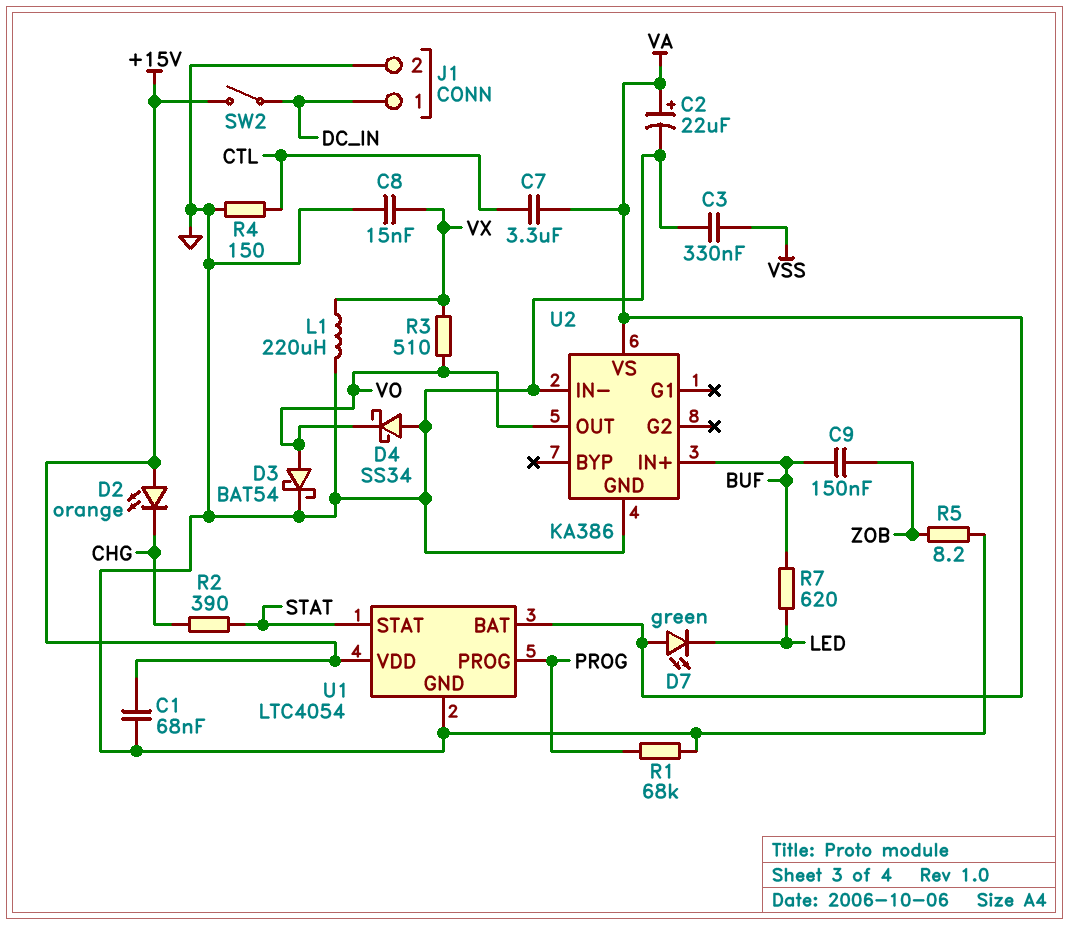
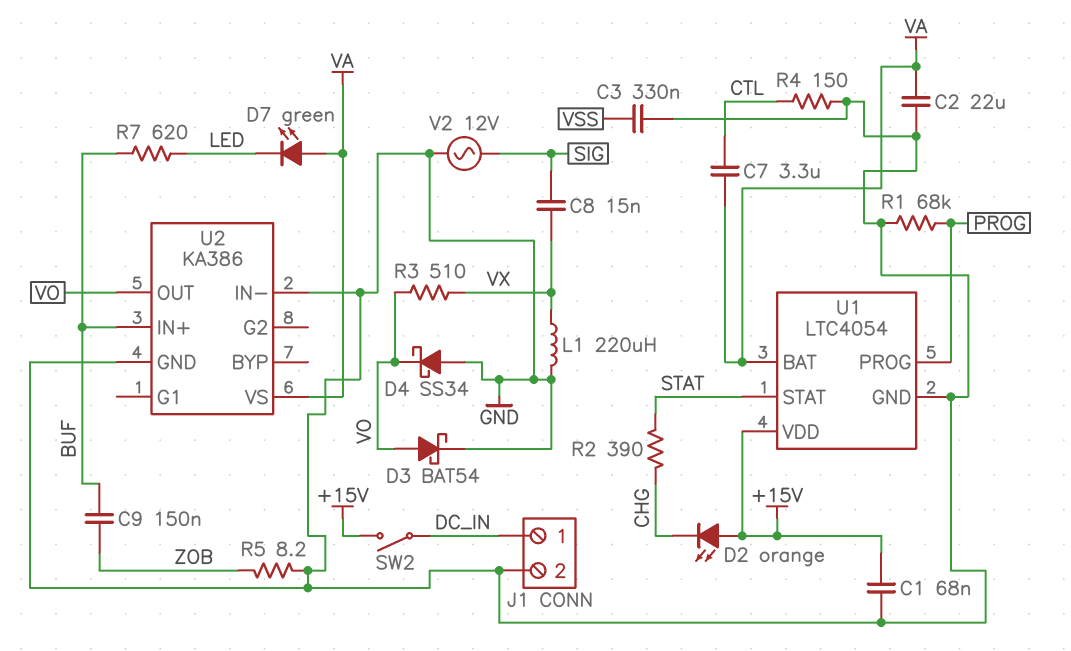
C2: 22uF (plus VA, minus GND) -> 22uF (GND, VA)
C8: 15nF (GND, VX) -> 15nF (SIG, VX)
V2: none -> AC 12V (GND, SIG)

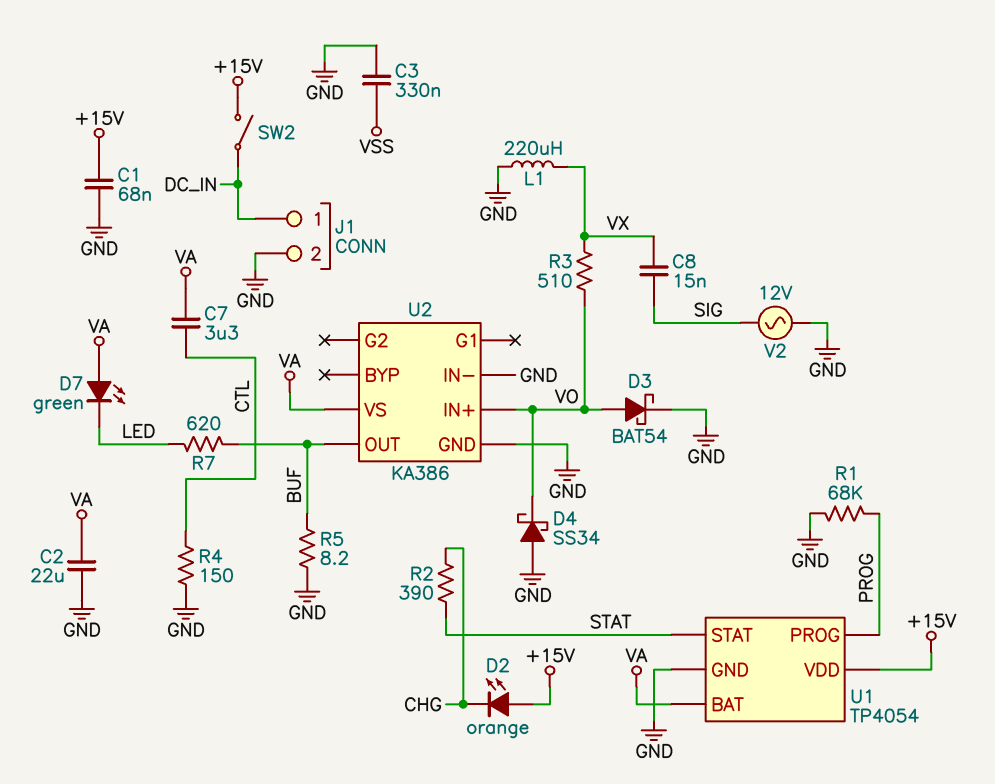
C9: 150nF (BUF, ZOB) -> none
R5: 8.2 (GND, ZOB) -> 8.2 (BUF, GND)
U1: LTC4054 -> TP4054
U2 pin IN+: BUF -> VO
U2 pin OUT: VO -> BUF

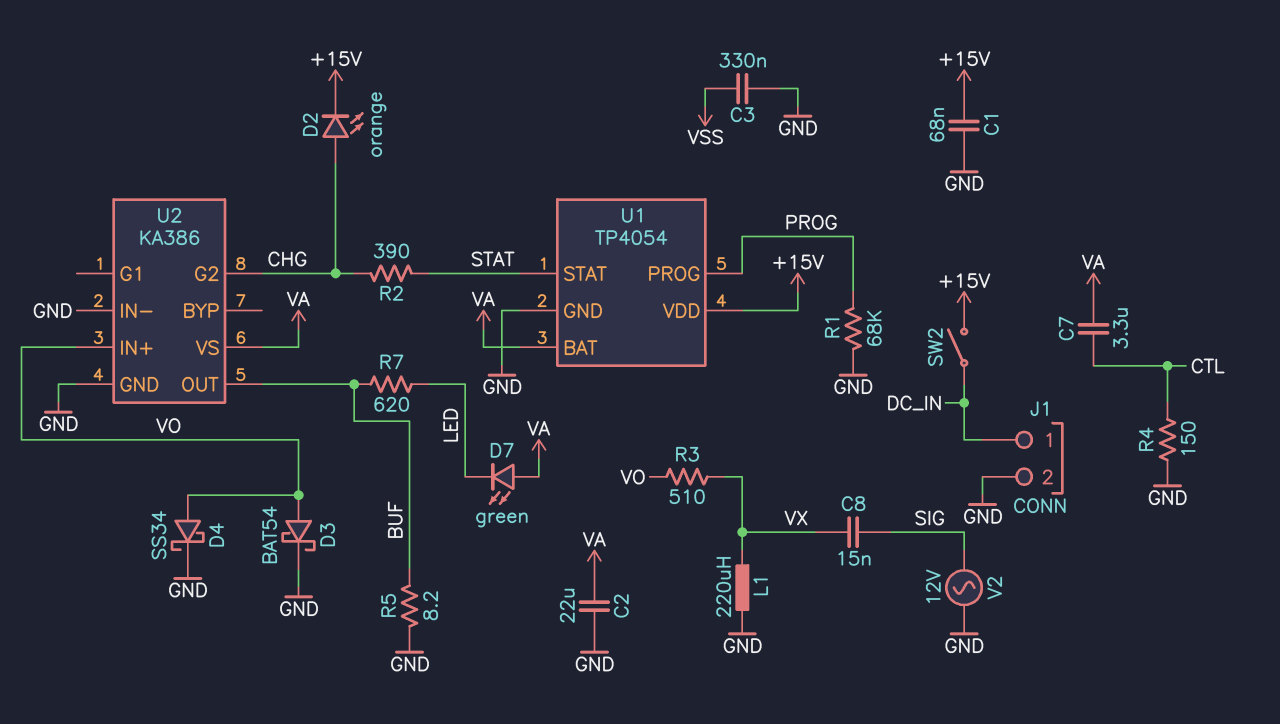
D2: LED orange (A +15V, K CHG) -> LED orange (A CHG, K +15V)
D4: schottky SS34 (A GND, K VO) -> schottky SS34 (A VO, K GND)
U2 pin G2: none -> CHG

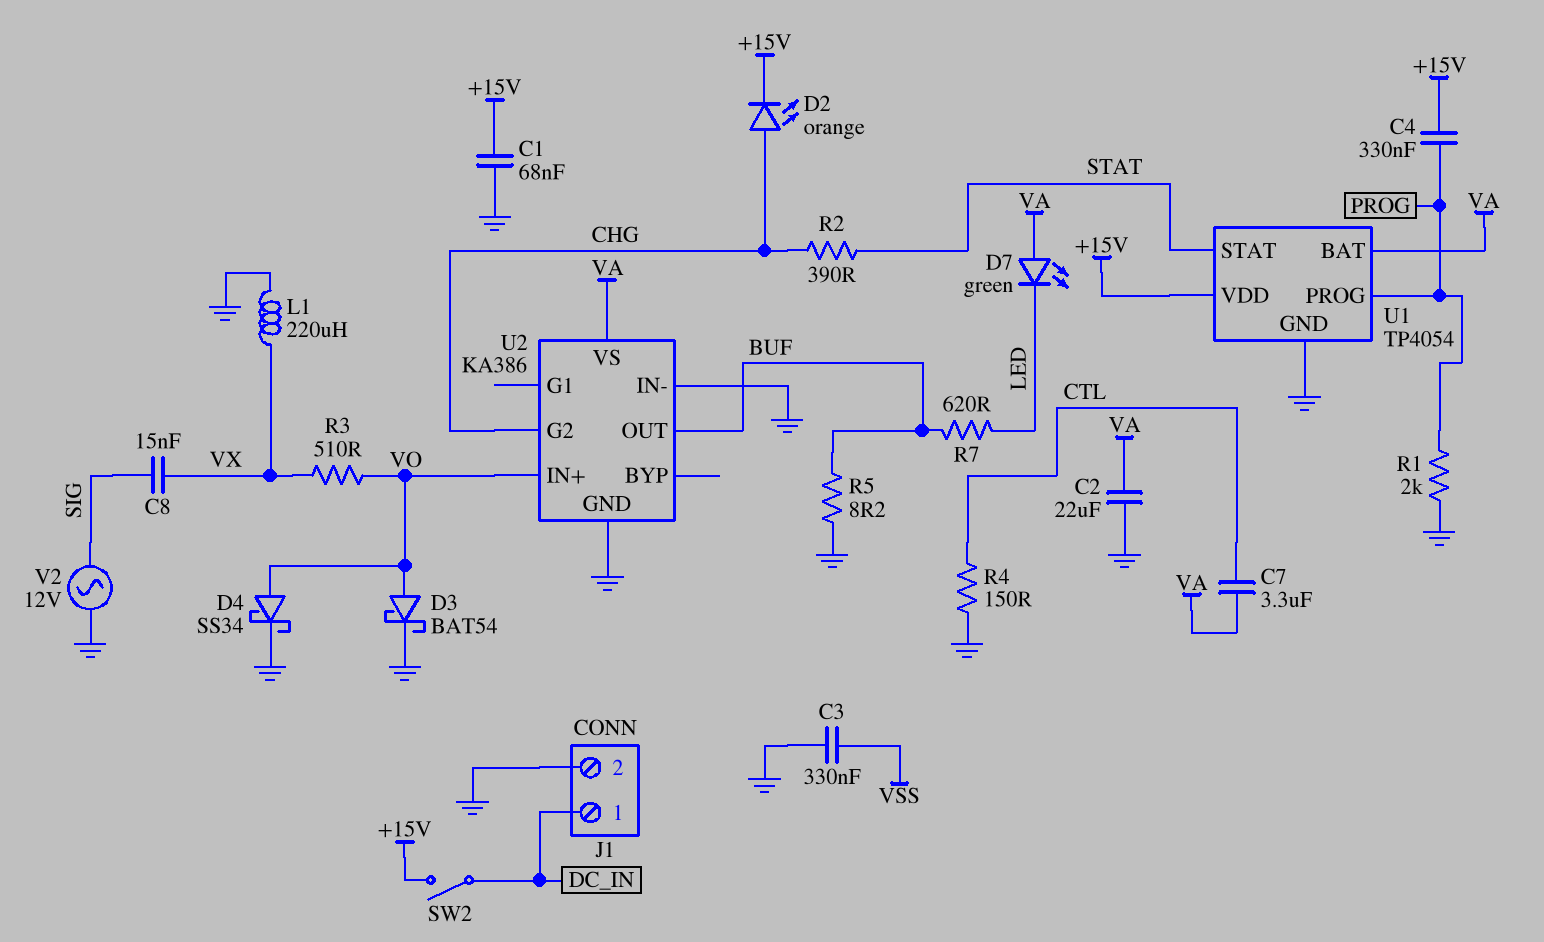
C4: none -> 330nF (+15V, PROG)
R1: 68k (GND, PROG) -> 2k (GND, PROG)

